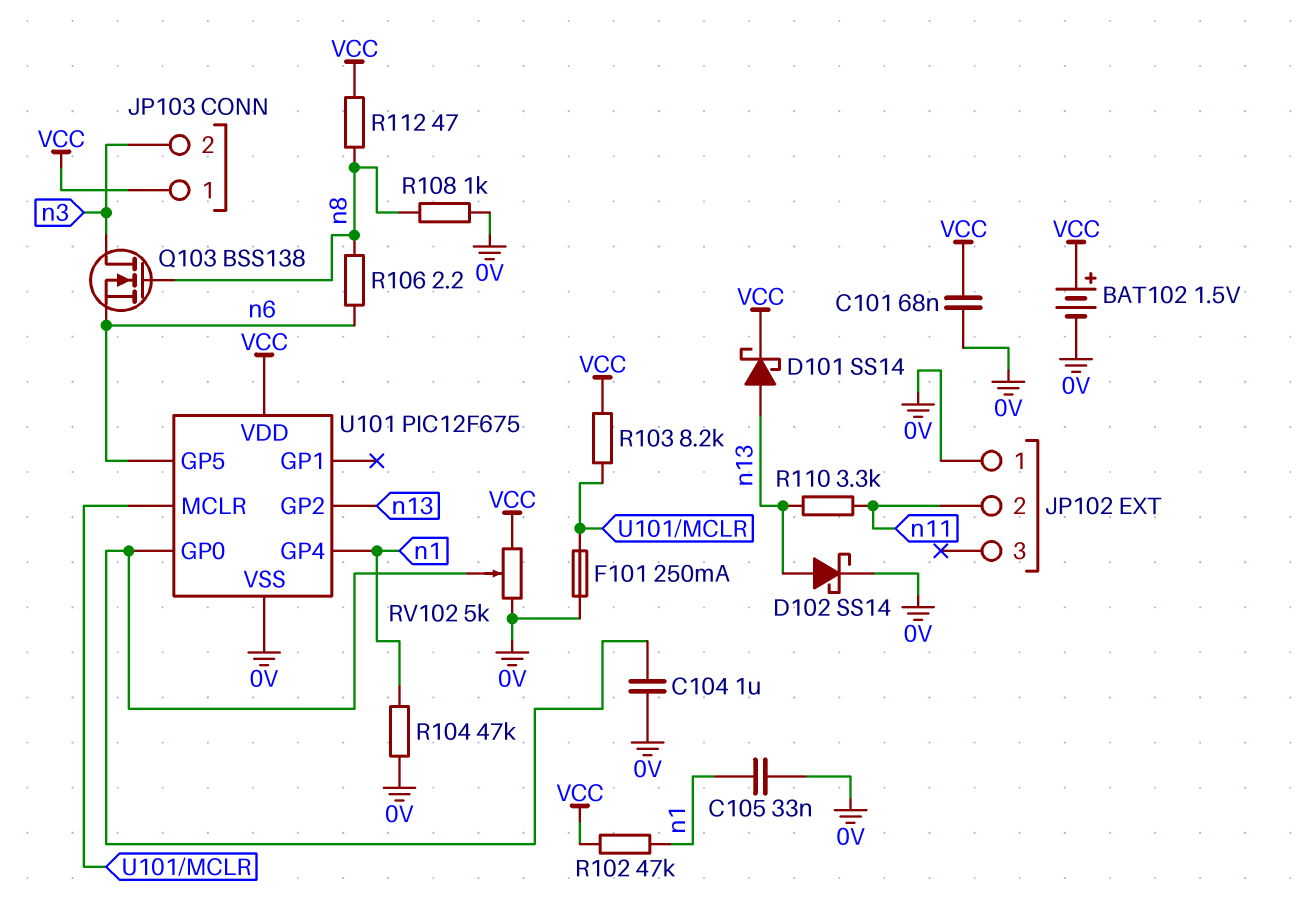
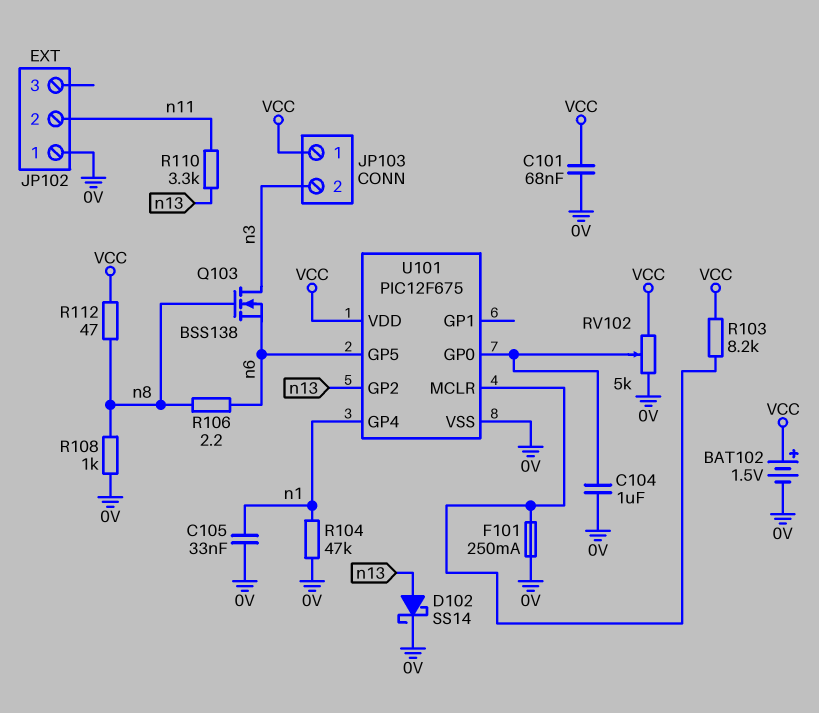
D101: schottky SS14 (A n13, K VCC) -> none
R102: 47k (VCC, n1) -> none

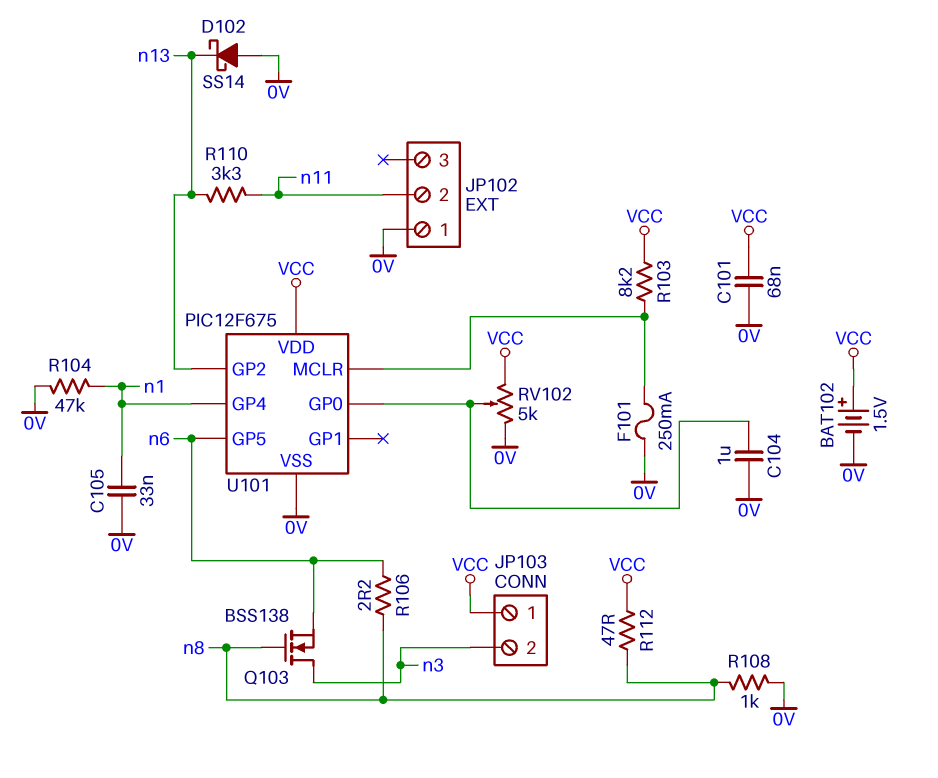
D102: schottky SS14 (A n13, K 0V) -> schottky SS14 (A 0V, K n13)

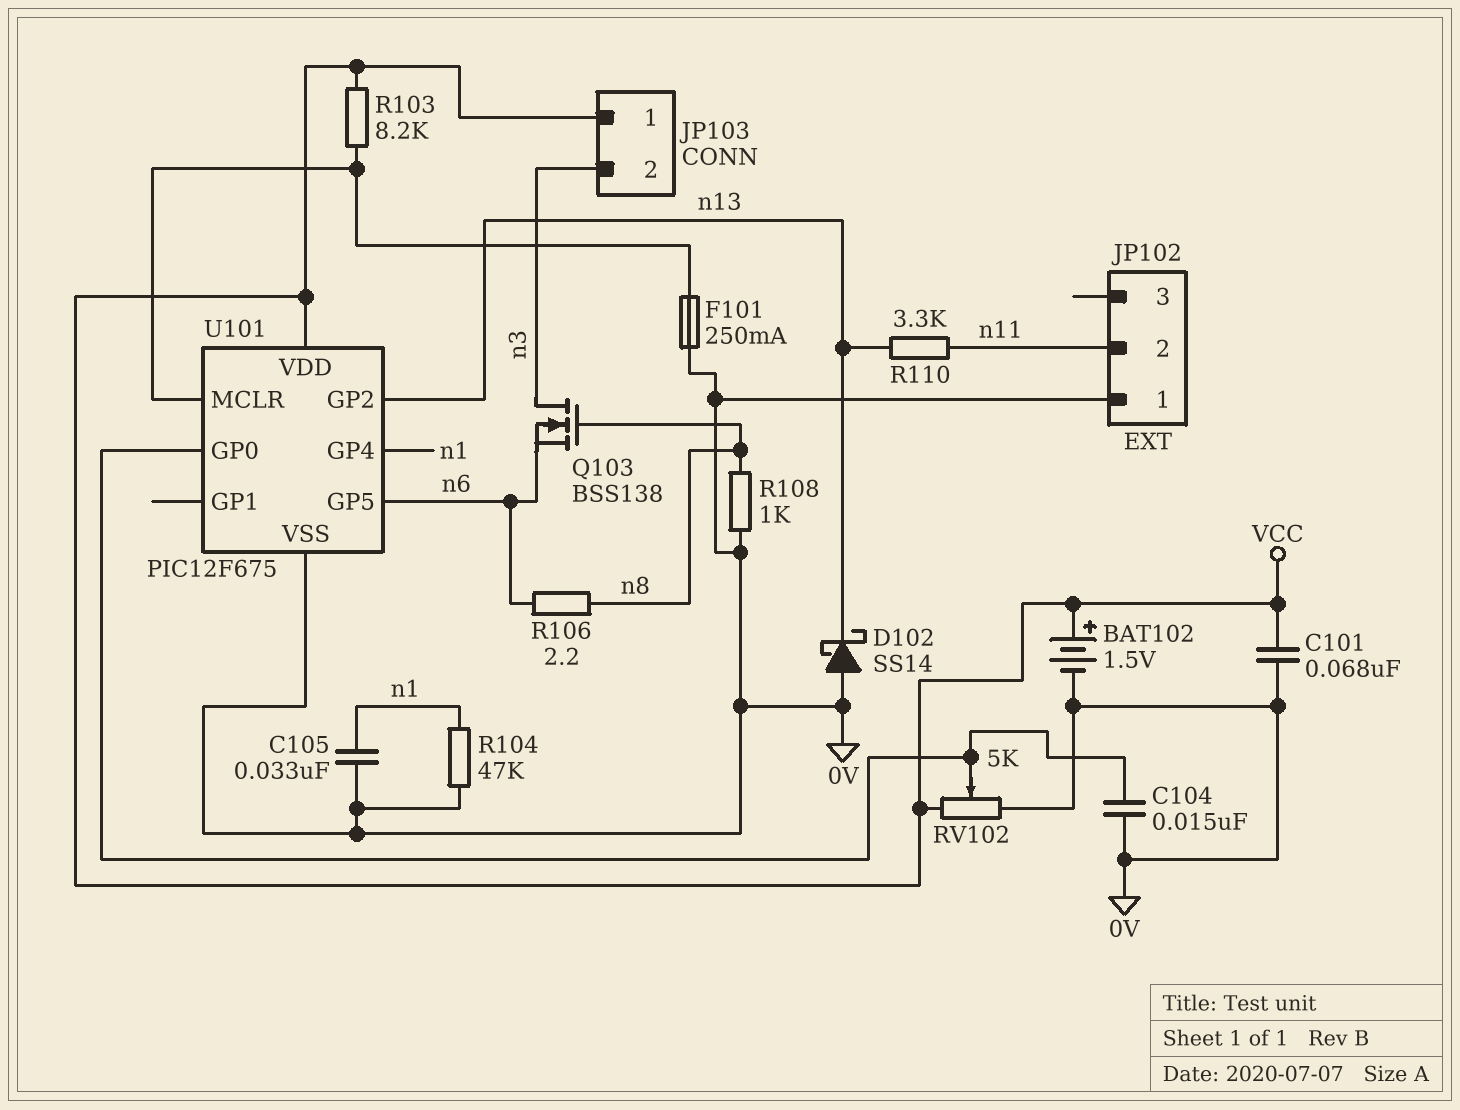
C104: 1uF (0V, U101/GP0) -> 15nF (0V, U101/GP0)
R112: 47 (VCC, n8) -> none

